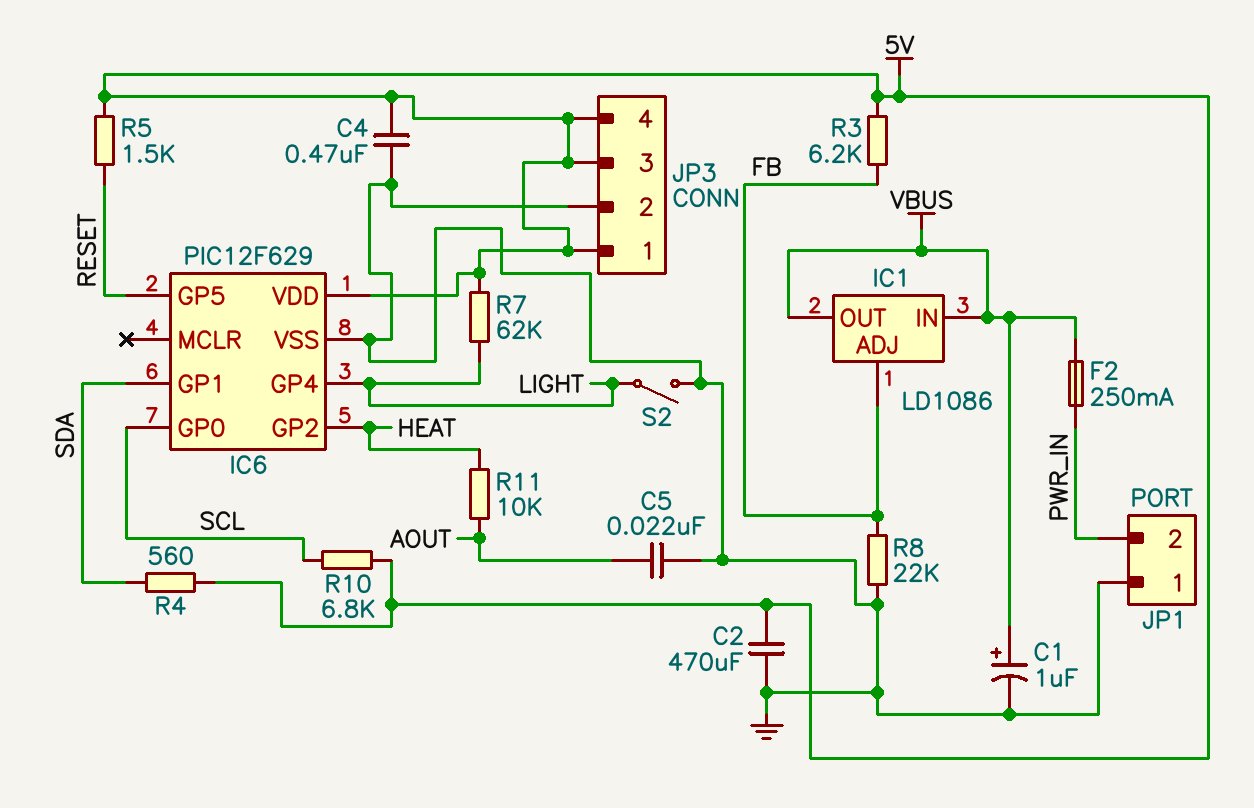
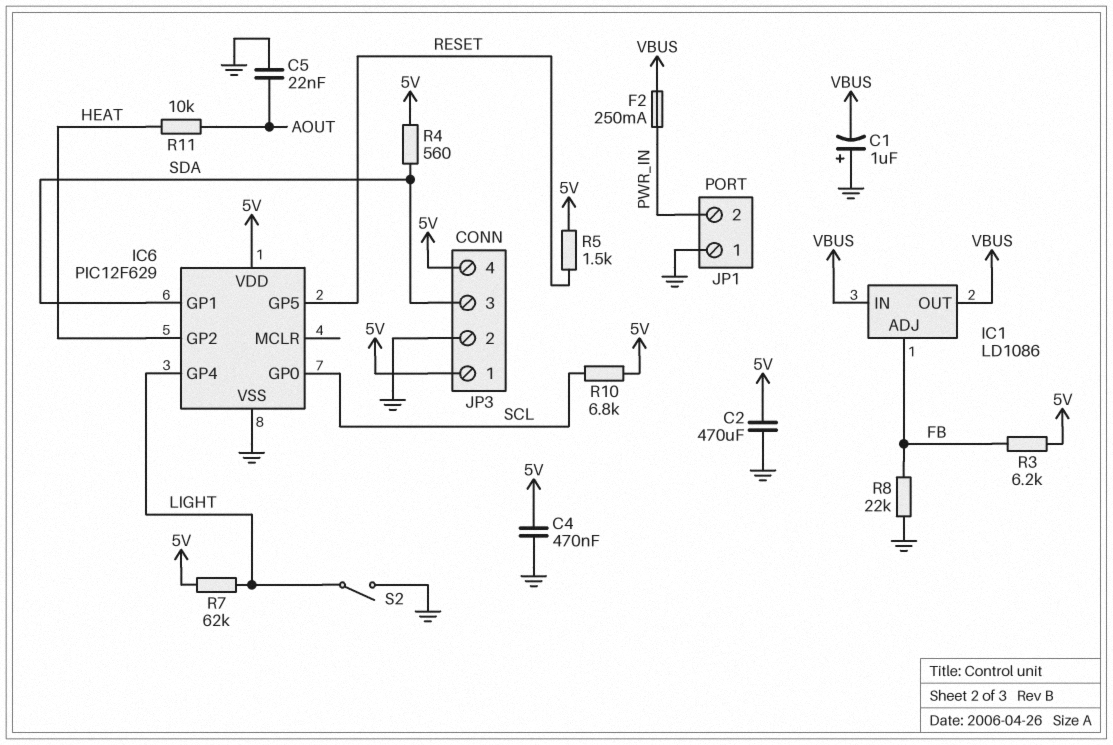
C1: 1uF (plus VBUS, minus GND) -> 1uF (plus GND, minus VBUS)
JP3 pin 3: 5V -> SDA

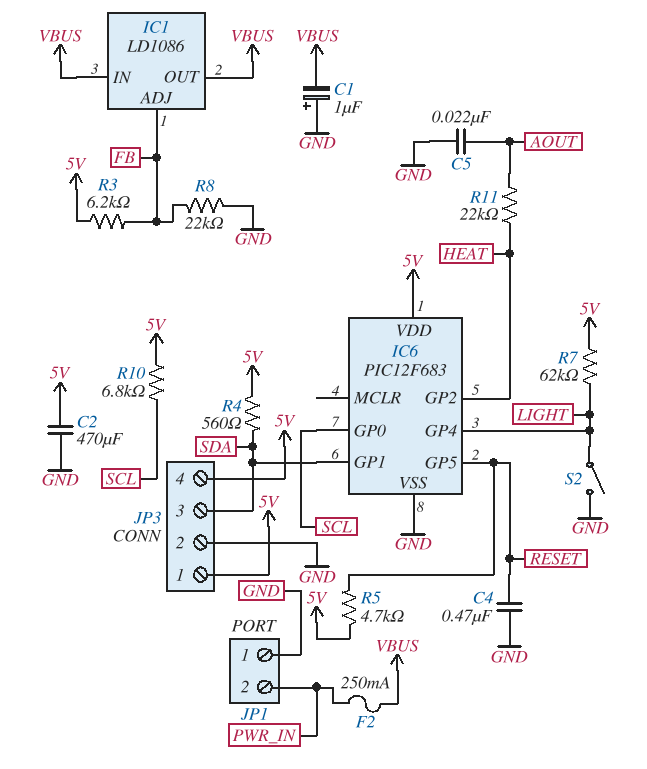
C4: 470nF (5V, GND) -> 470nF (GND, RESET)
IC6: PIC12F629 -> PIC12F683
R5: 1.5k (5V, RESET) -> 4.7k (5V, RESET)
R11: 10k (AOUT, HEAT) -> 22k (AOUT, HEAT)

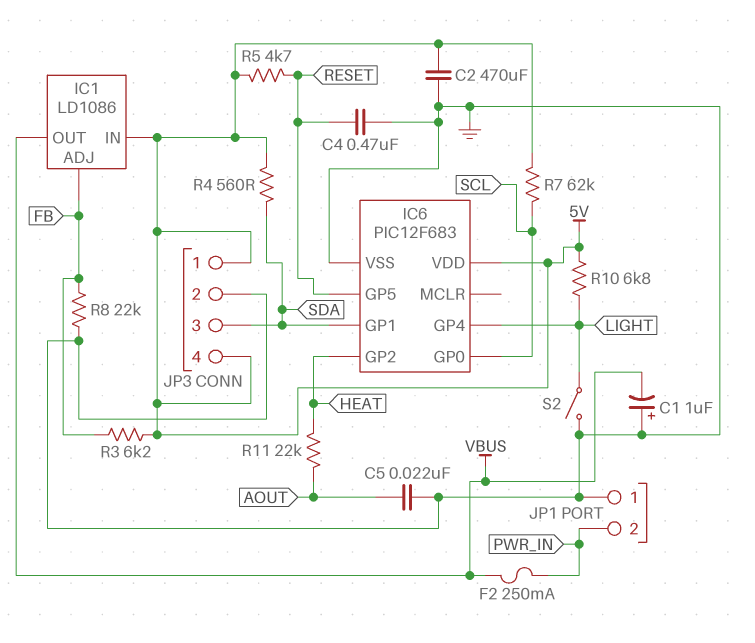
IC1 pin IN: VBUS -> 5V
R7: 62k (5V, LIGHT) -> 62k (5V, SCL)
R10: 6.8k (5V, SCL) -> 6.8k (5V, LIGHT)

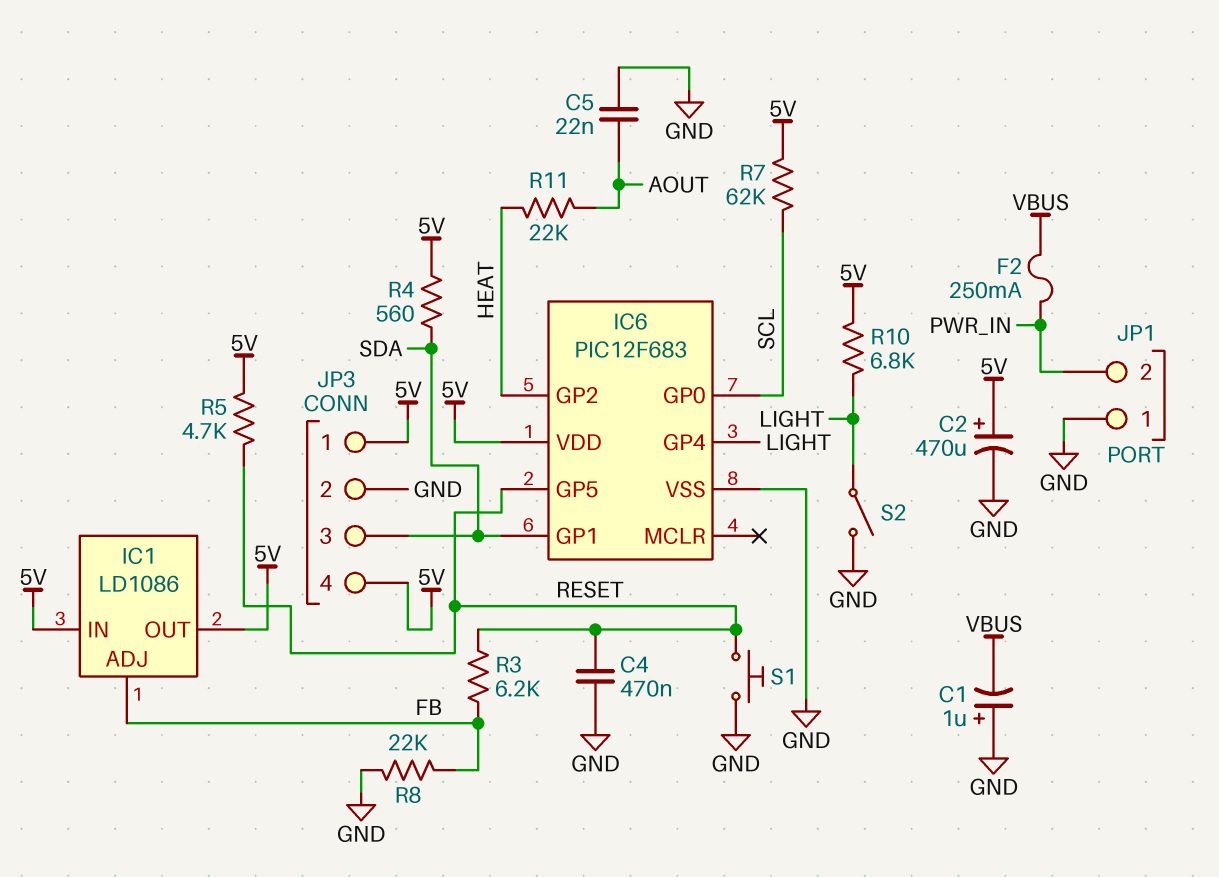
C2: 470uF (5V, GND) -> 470uF (plus 5V, minus GND)
IC1 pin OUT: VBUS -> 5V
R3: 6.2k (5V, FB) -> 6.2k (FB, RESET)
S1: none -> button (GND, RESET)

